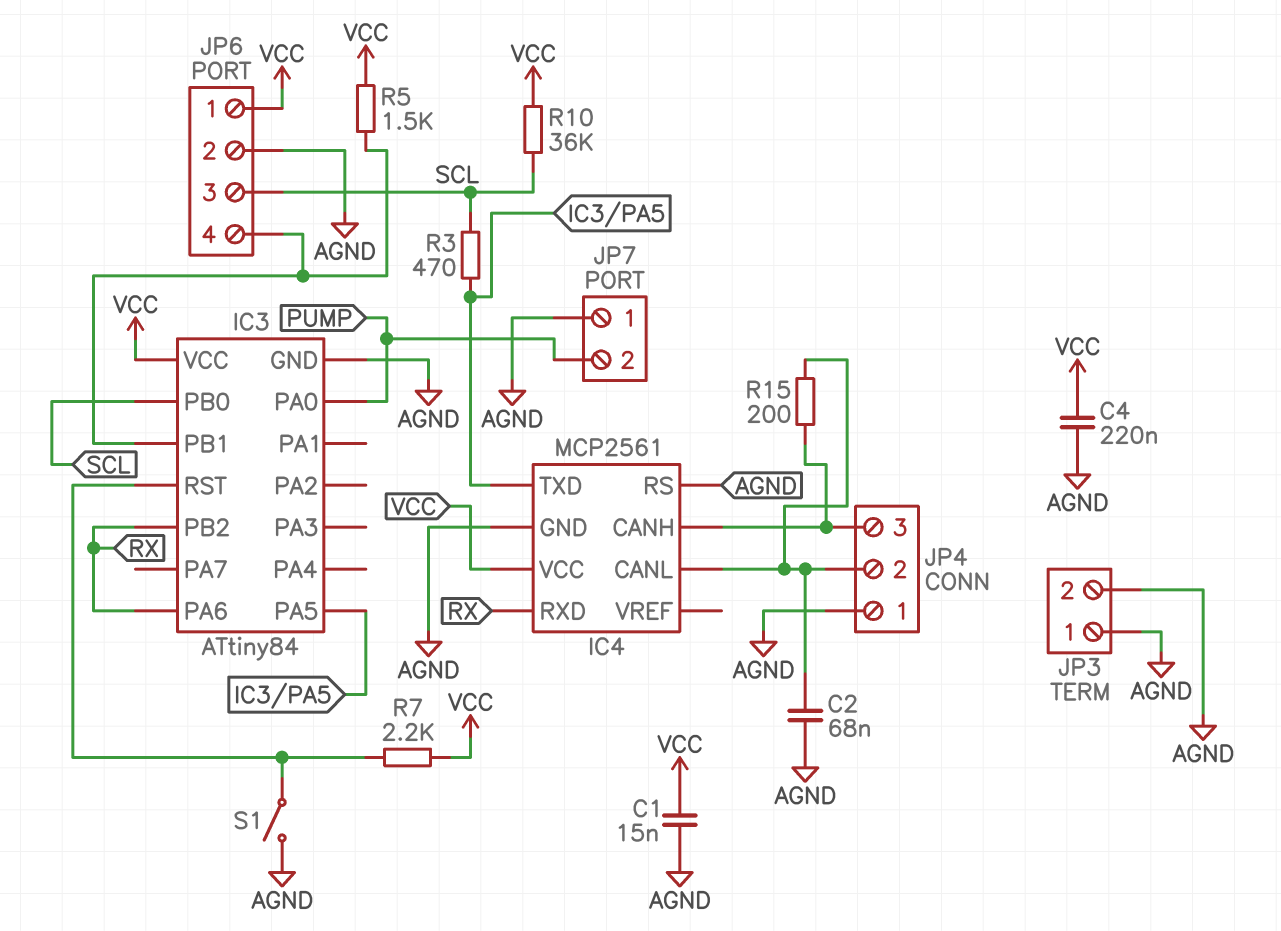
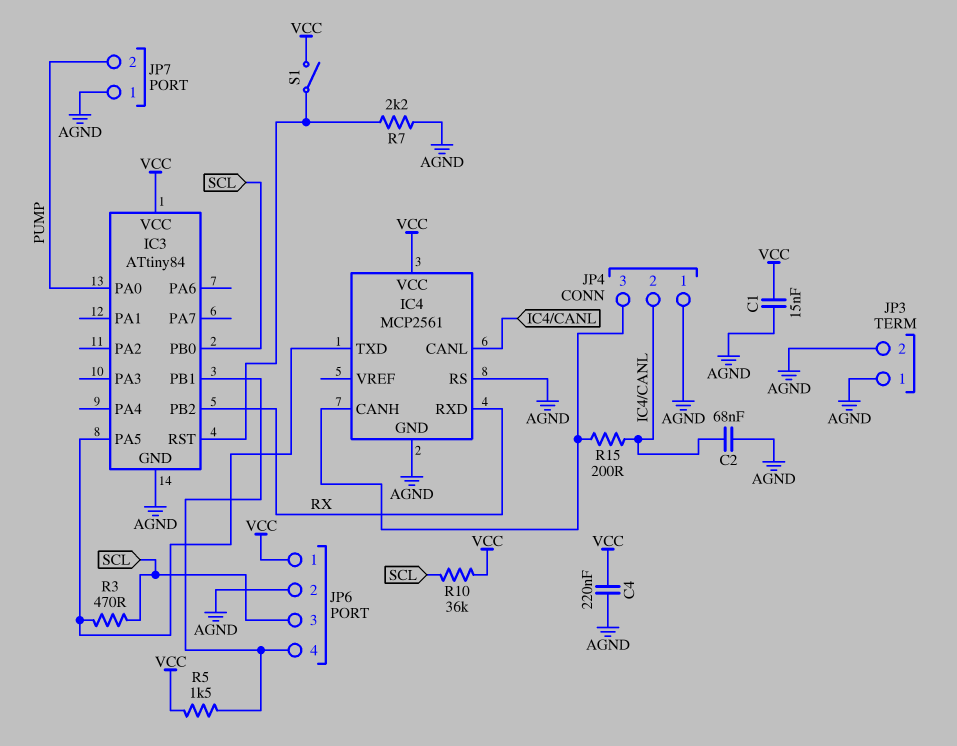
IC3 pin PA6: RX -> none
R7: 2.2k (IC3/RST, VCC) -> 2.2k (AGND, IC3/RST)
S1: switch (AGND, IC3/RST) -> switch (IC3/RST, VCC)

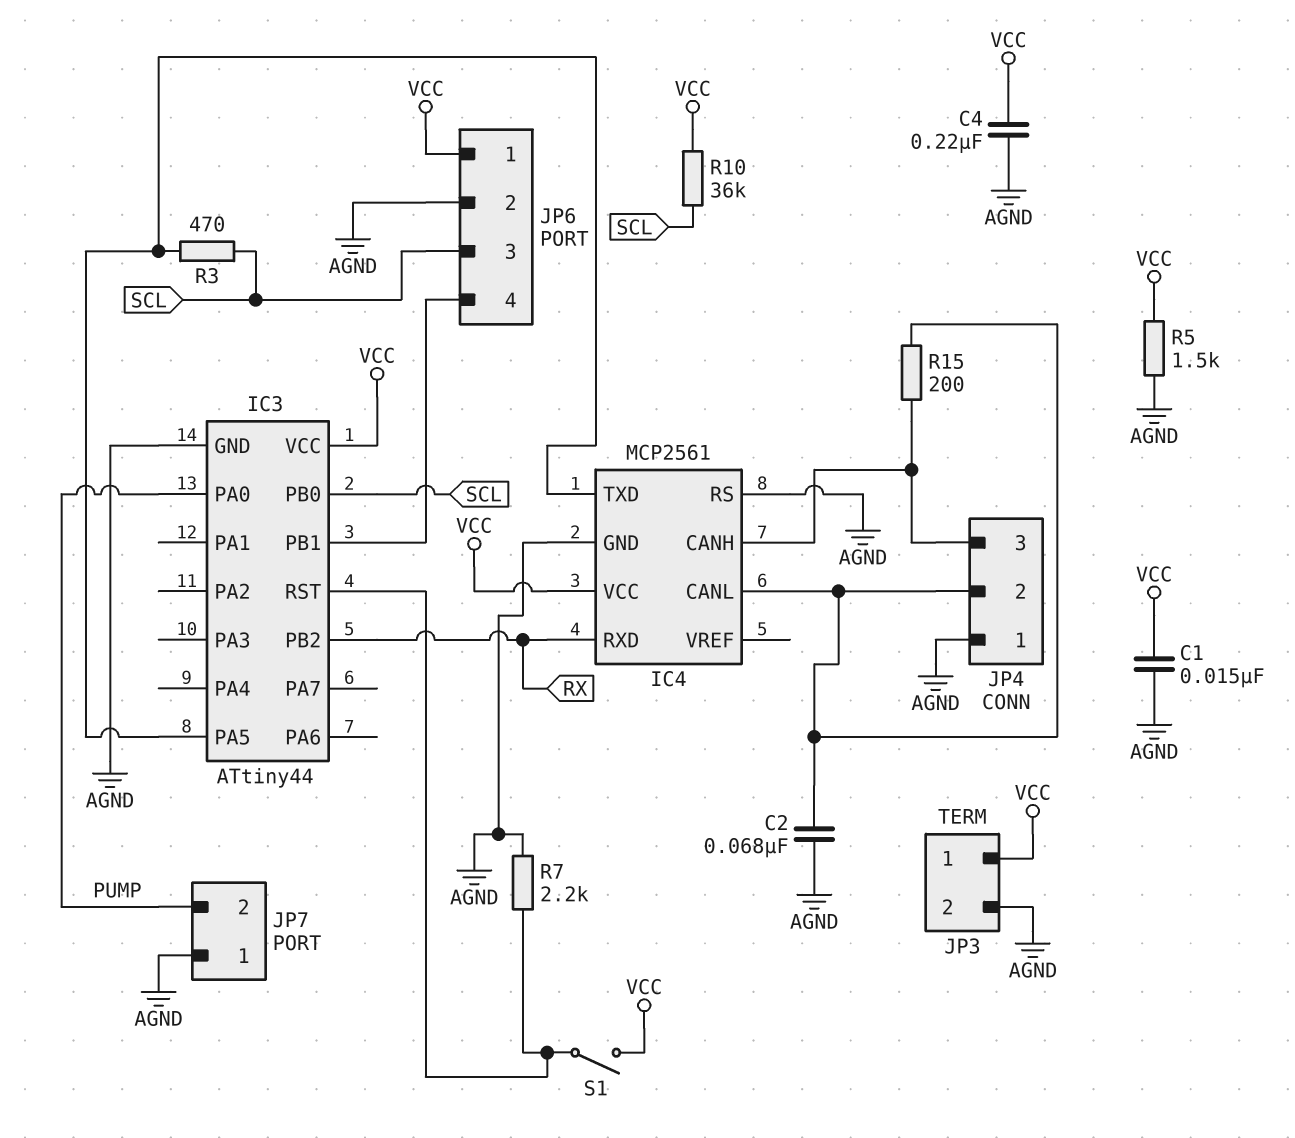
IC3: ATtiny84 -> ATtiny44
JP3 pin 1: AGND -> VCC
R5: 1.5k (IC3/PB1, VCC) -> 1.5k (AGND, VCC)

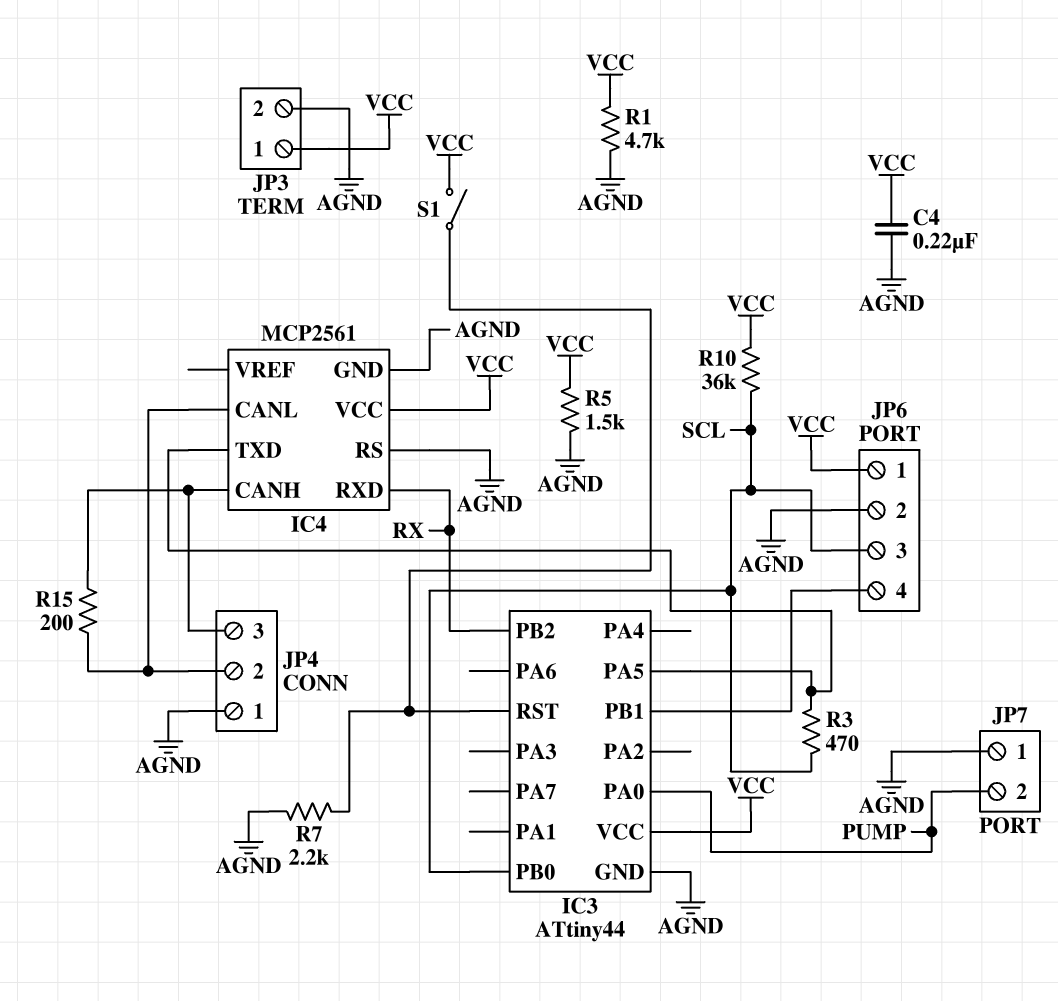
C1: 15nF (AGND, VCC) -> none
C2: 68nF (AGND, IC4/CANL) -> none
R1: none -> 4.7k (AGND, VCC)

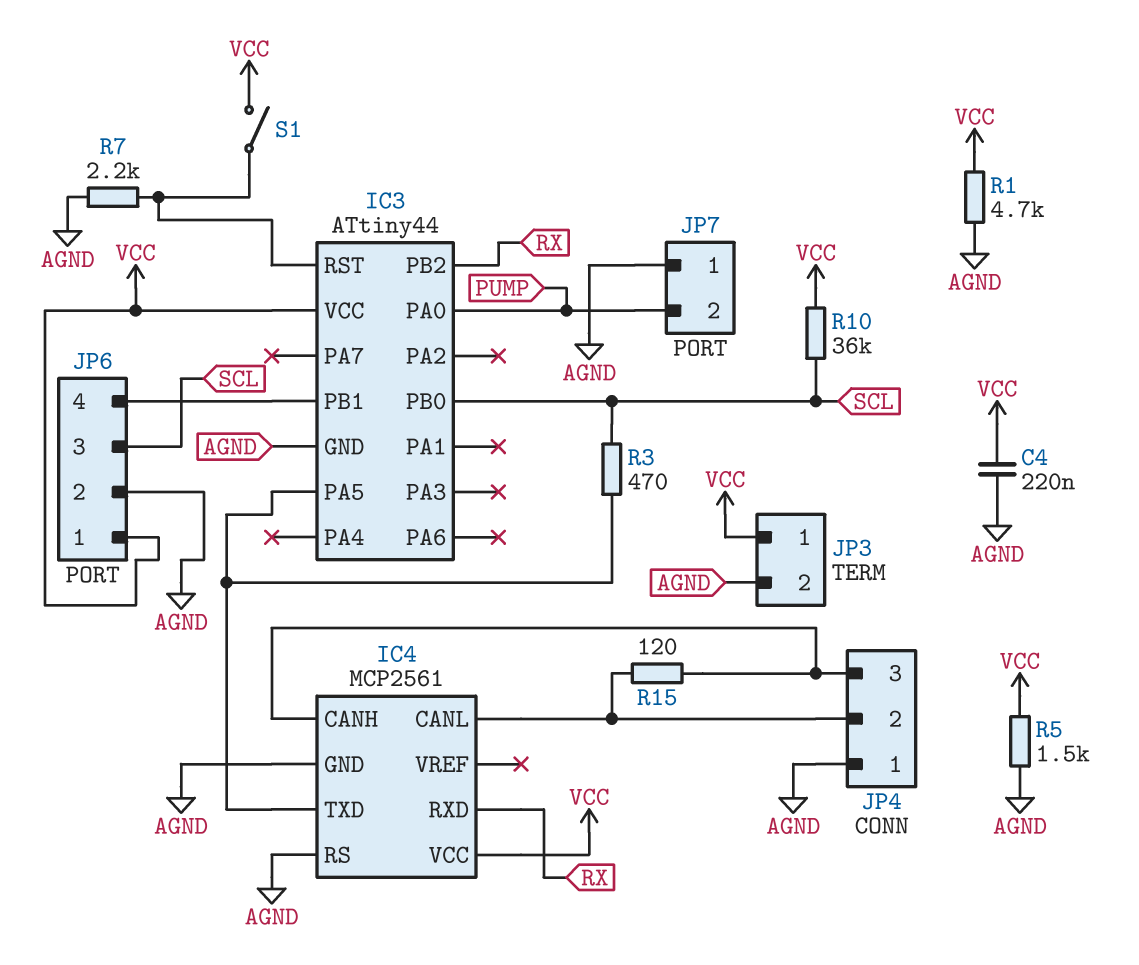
R15: 200 (IC4/CANH, IC4/CANL) -> 120 (IC4/CANH, IC4/CANL)

